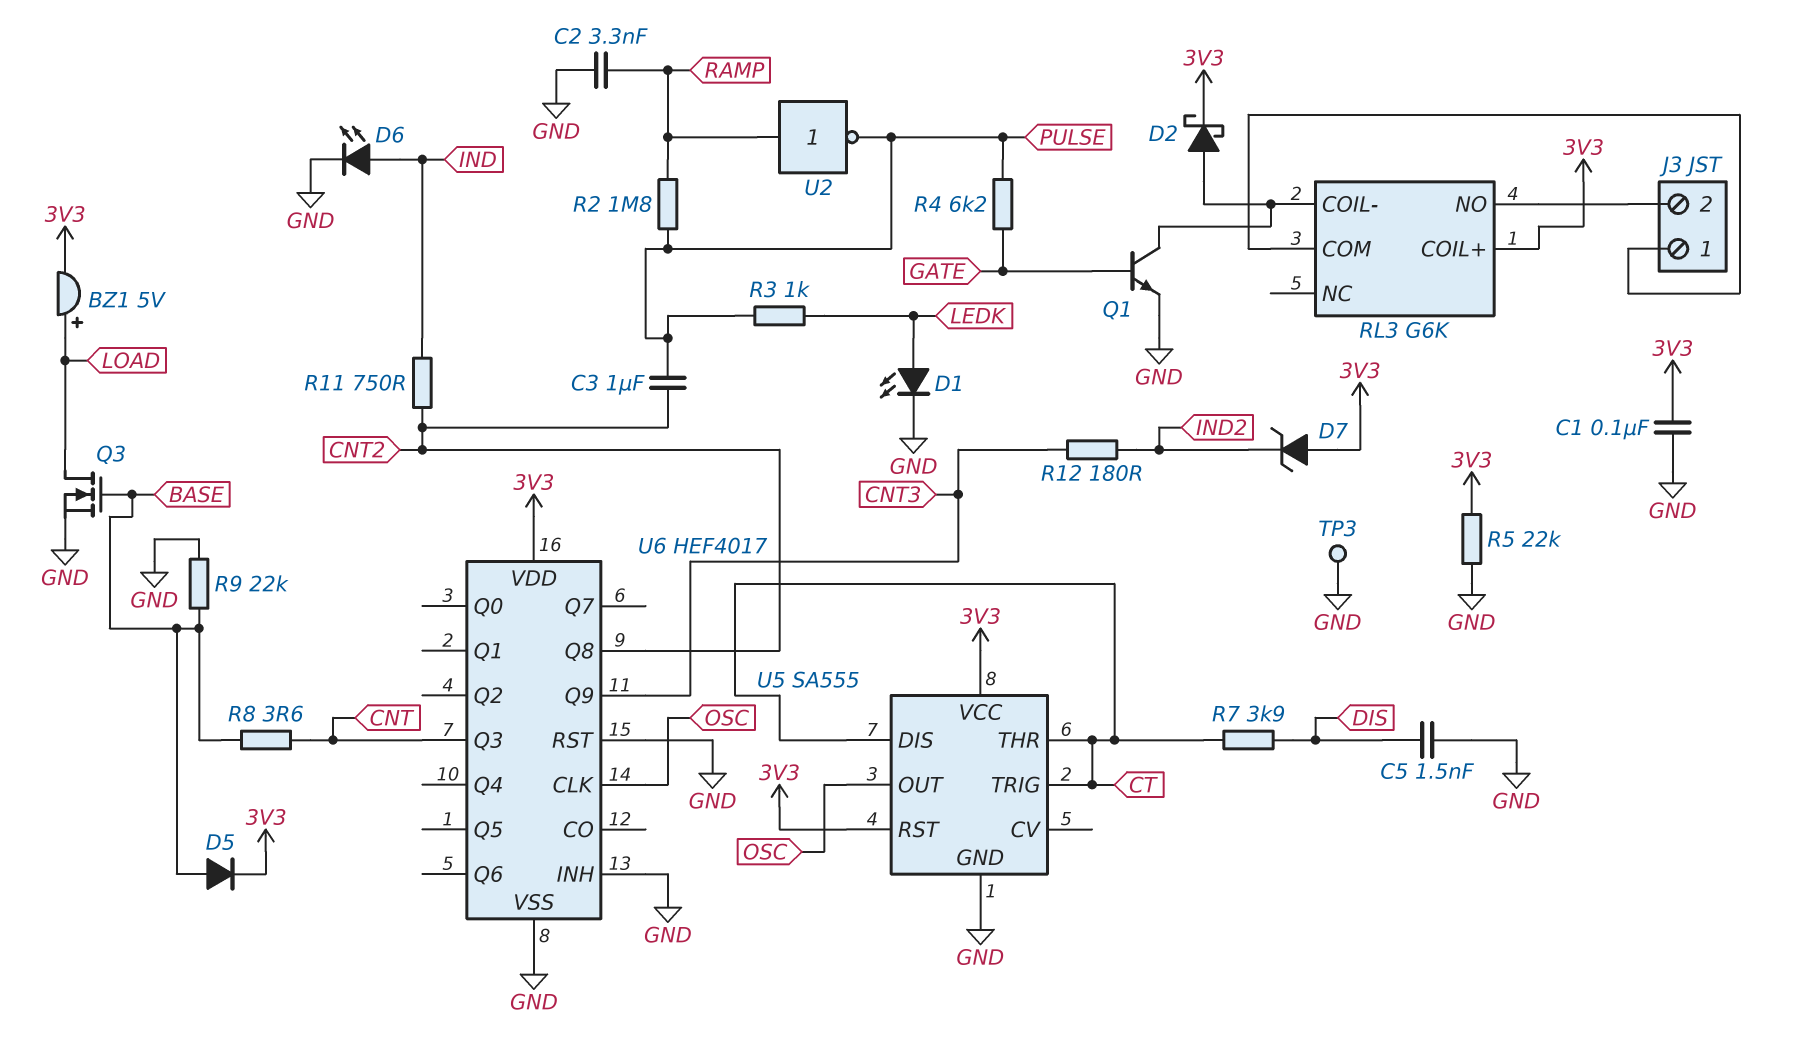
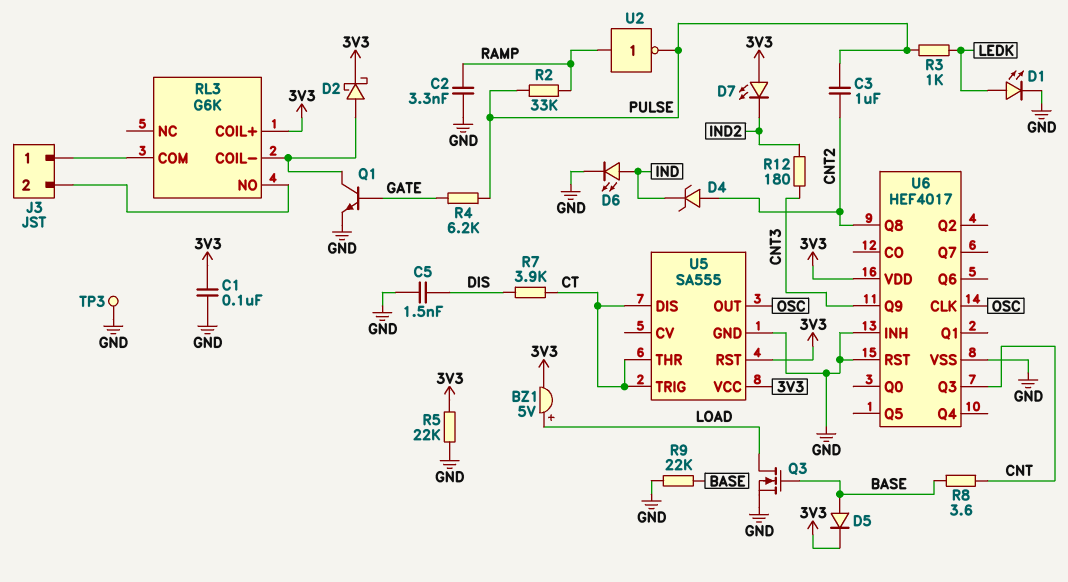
D4: none -> zener (A CNT2, K IND)
D7: zener (A 3V3, K IND2) -> LED (A 3V3, K IND2)
R2: 1.8M (PULSE, RAMP) -> 33k (PULSE, RAMP)
R11: 750 (CNT2, IND) -> none

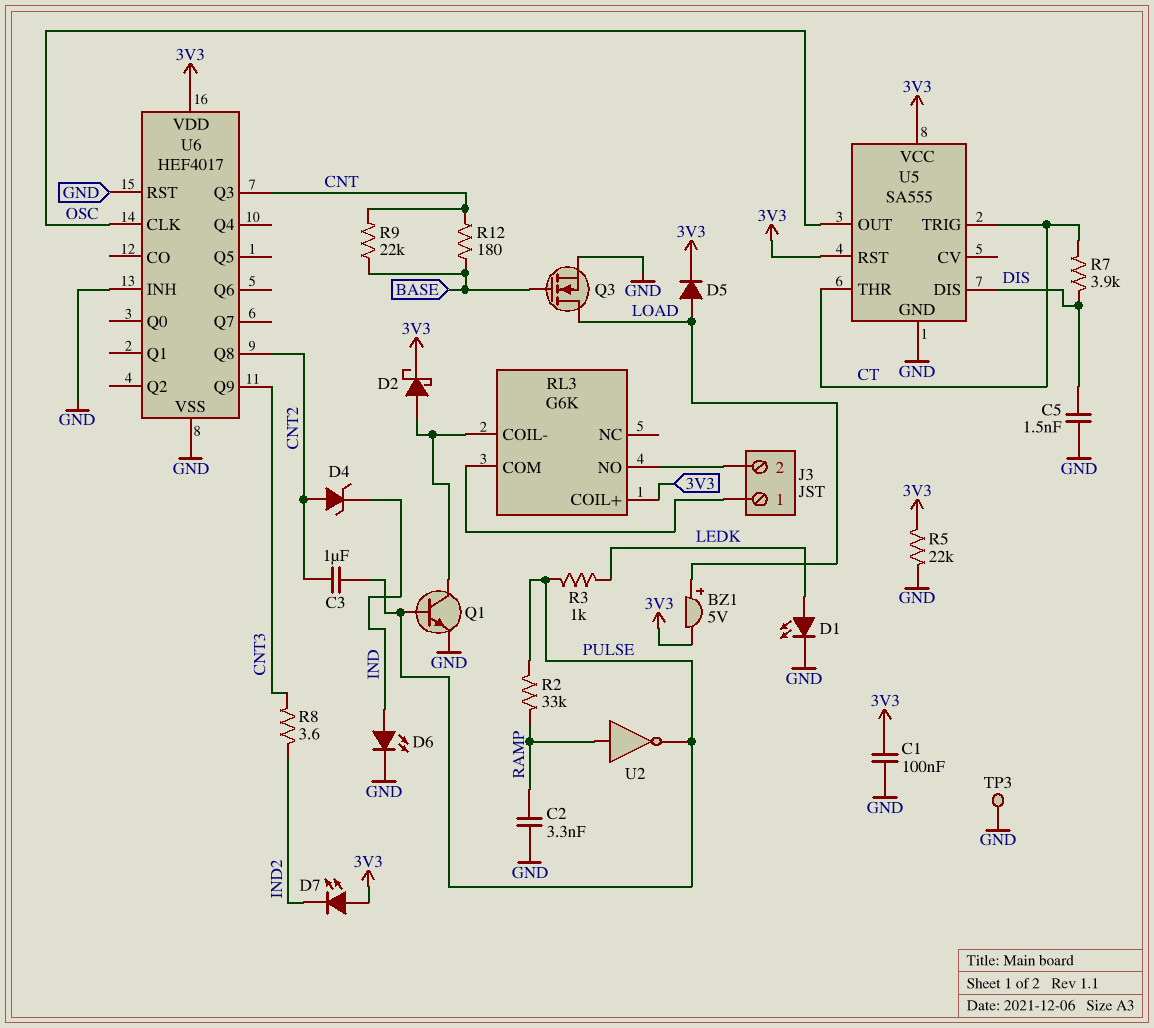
D5: diode (A BASE, K 3V3) -> diode (A LOAD, K 3V3)
Q1: NPN (B GATE, C RL3/COIL-, E GND) -> NPN (B PULSE, C RL3/COIL-, E GND)
R4: 6.2k (GATE, PULSE) -> none
R8: 3.6 (BASE, CNT) -> 3.6 (CNT3, IND2)
R9: 22k (BASE, GND) -> 22k (BASE, CNT)
R12: 180 (CNT3, IND2) -> 180 (BASE, CNT)
U5 pin DIS: CT -> DIS

